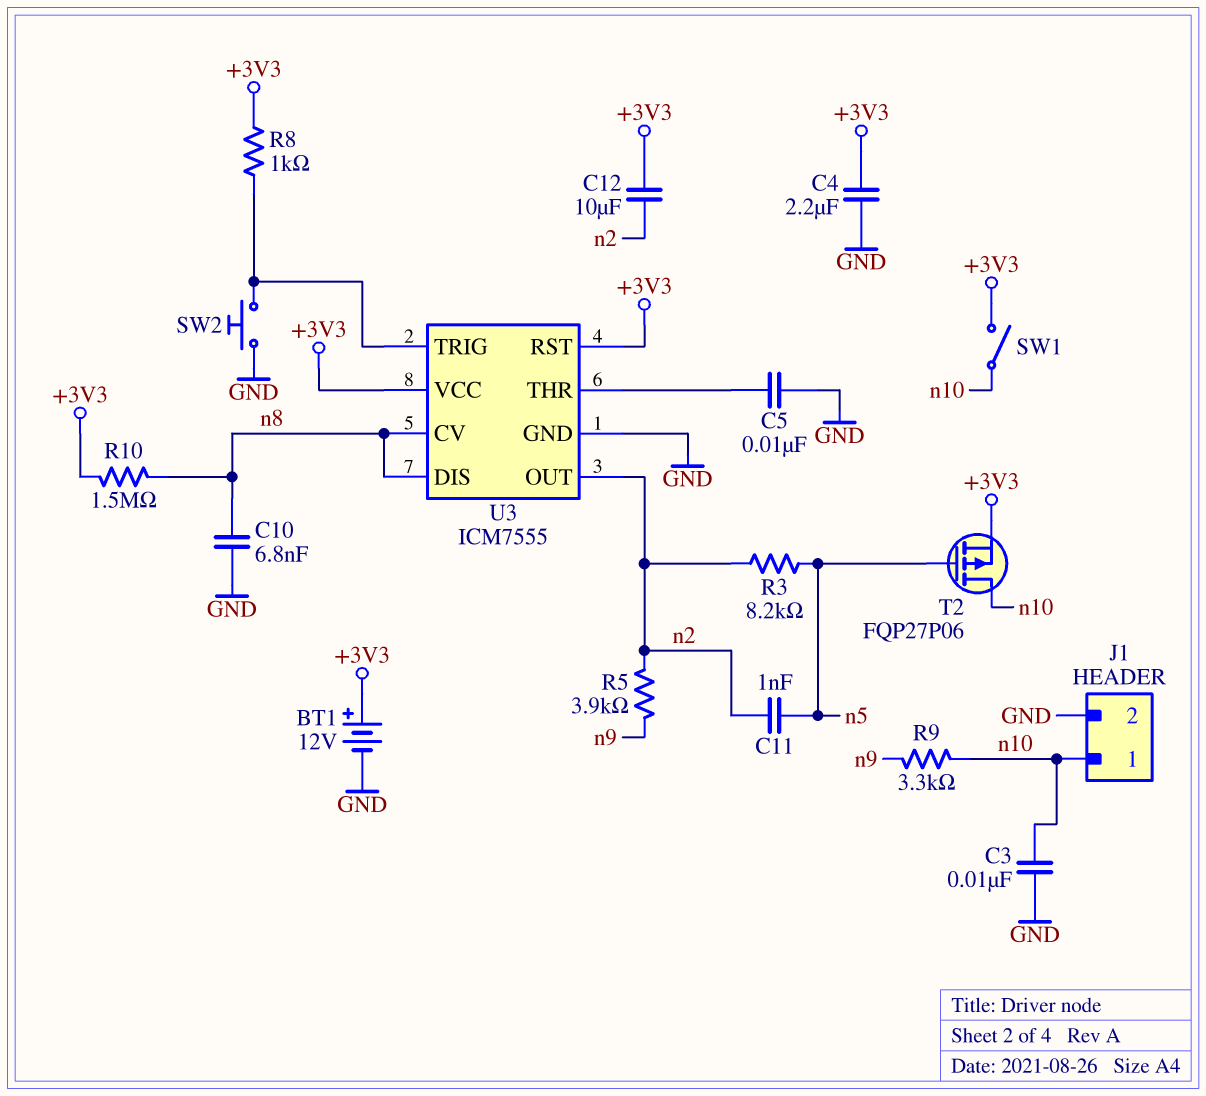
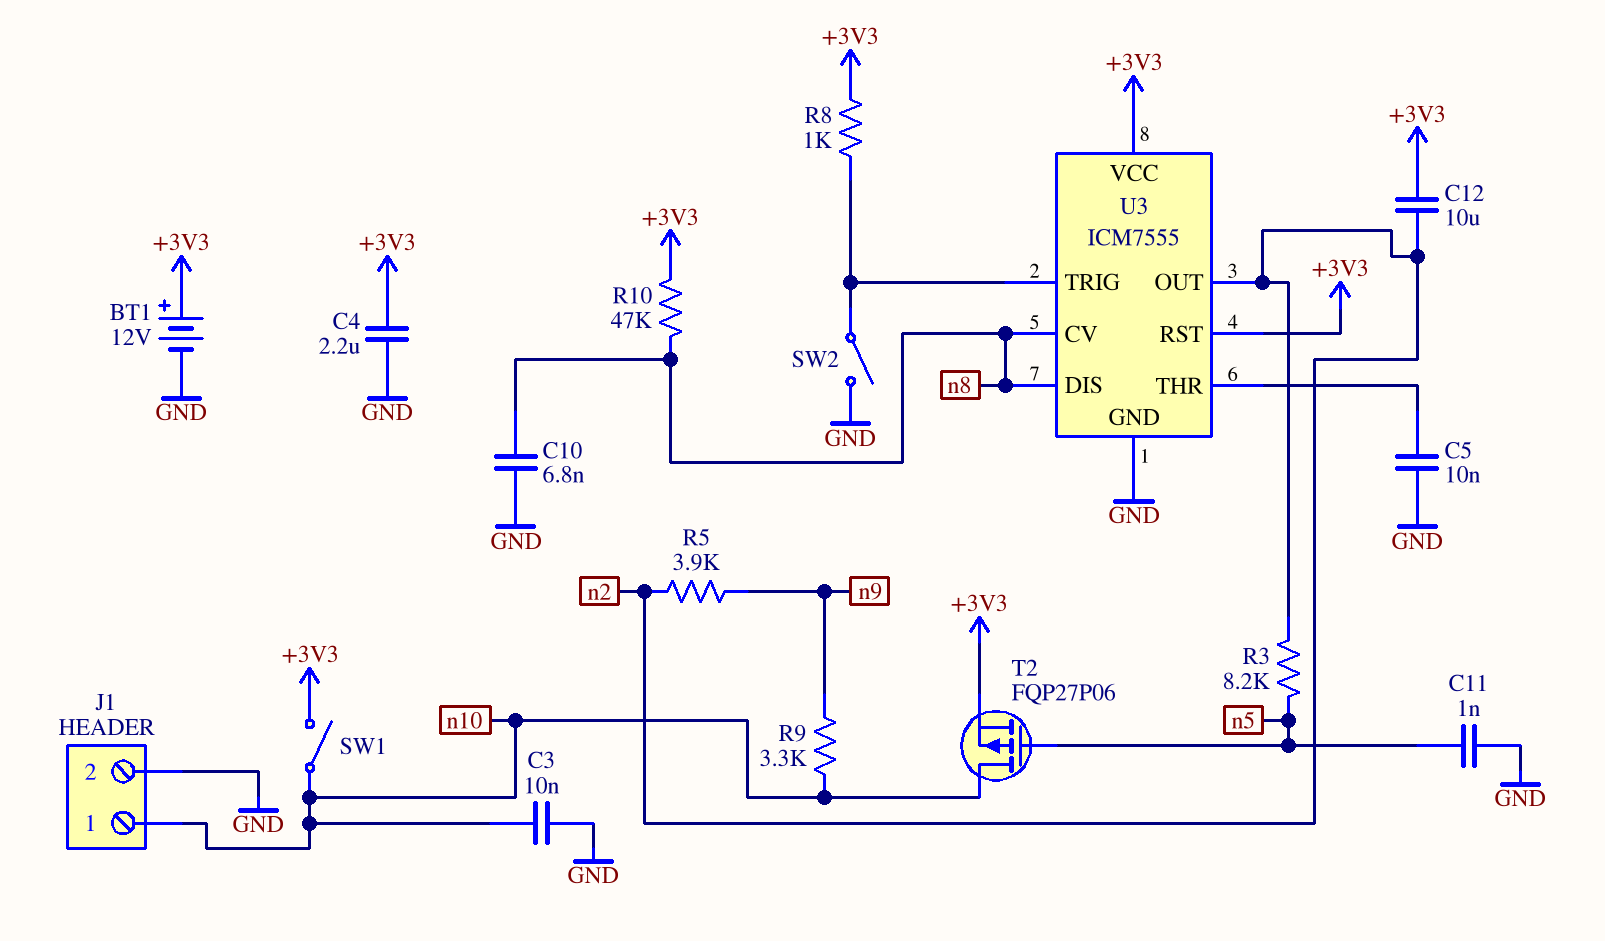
C11: 1nF (n2, n5) -> 1nF (GND, n5)
R10: 1.5M (+3V3, n8) -> 47k (+3V3, n8)
SW2: button (GND, U3/TRIG) -> switch (GND, U3/TRIG)

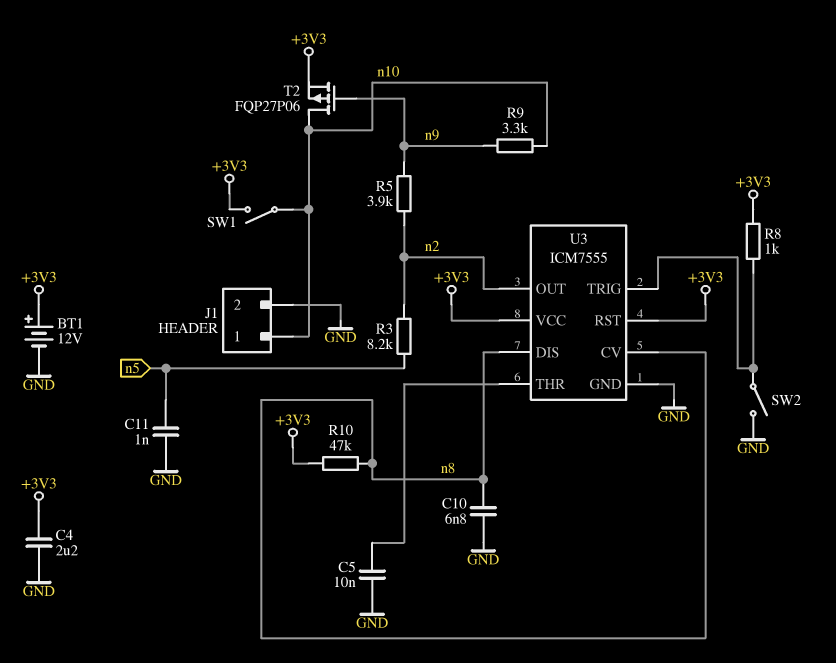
C3: 10nF (GND, n10) -> none
C12: 10uF (+3V3, n2) -> none
T2: PMOS FQP27P06 (G n5, D n10, S +3V3) -> PMOS FQP27P06 (G n9, D n10, S +3V3)

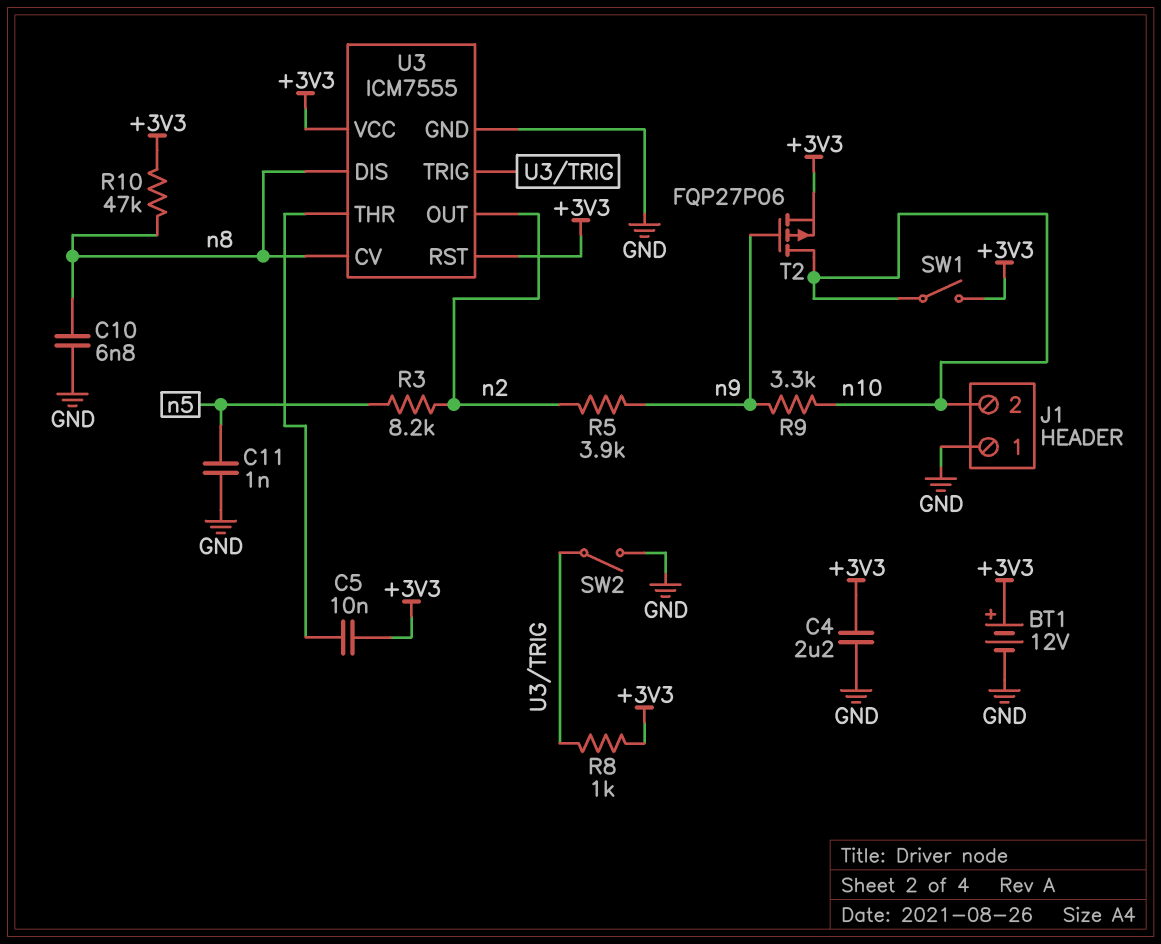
C5: 10nF (GND, U3/THR) -> 10nF (+3V3, U3/THR)
J1 pin 1: n10 -> GND
J1 pin 2: GND -> n10

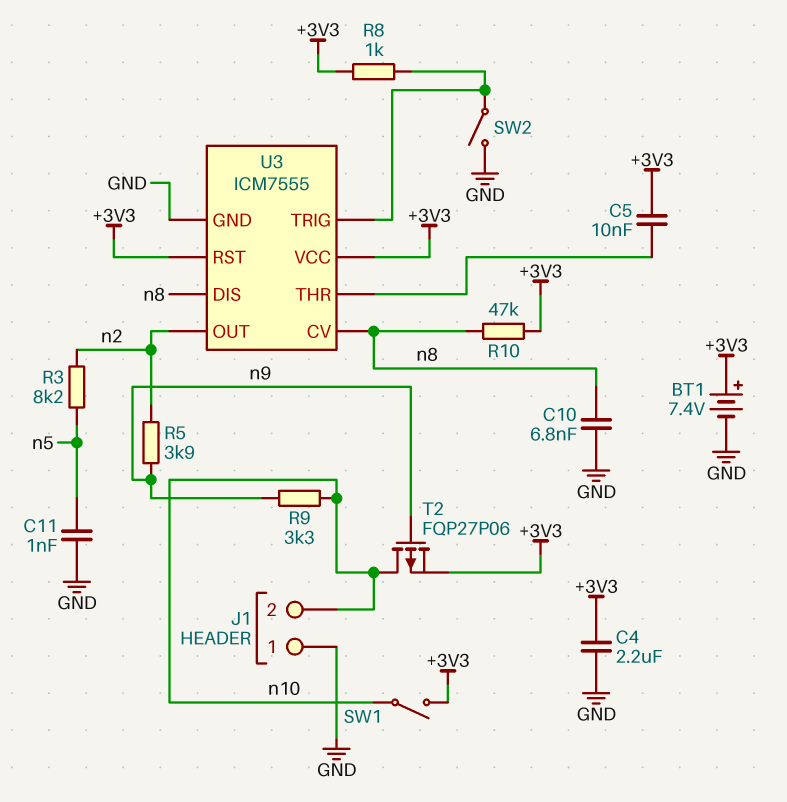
BT1: 12V (plus +3V3, minus GND) -> 7.4V (plus +3V3, minus GND)

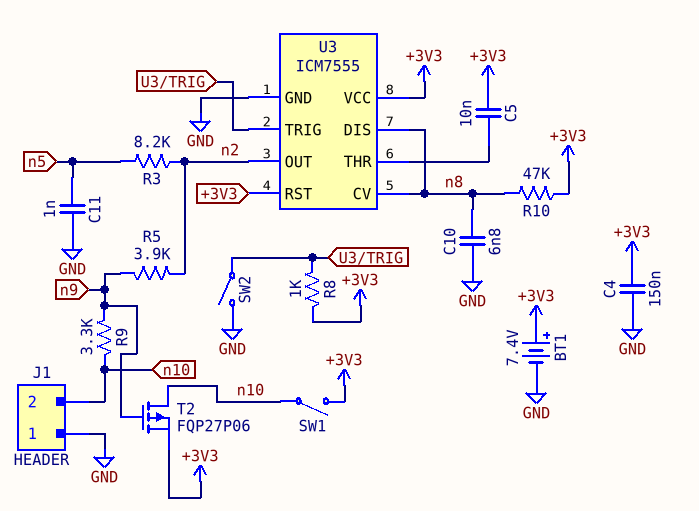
C4: 2.2uF (+3V3, GND) -> 150nF (+3V3, GND)

